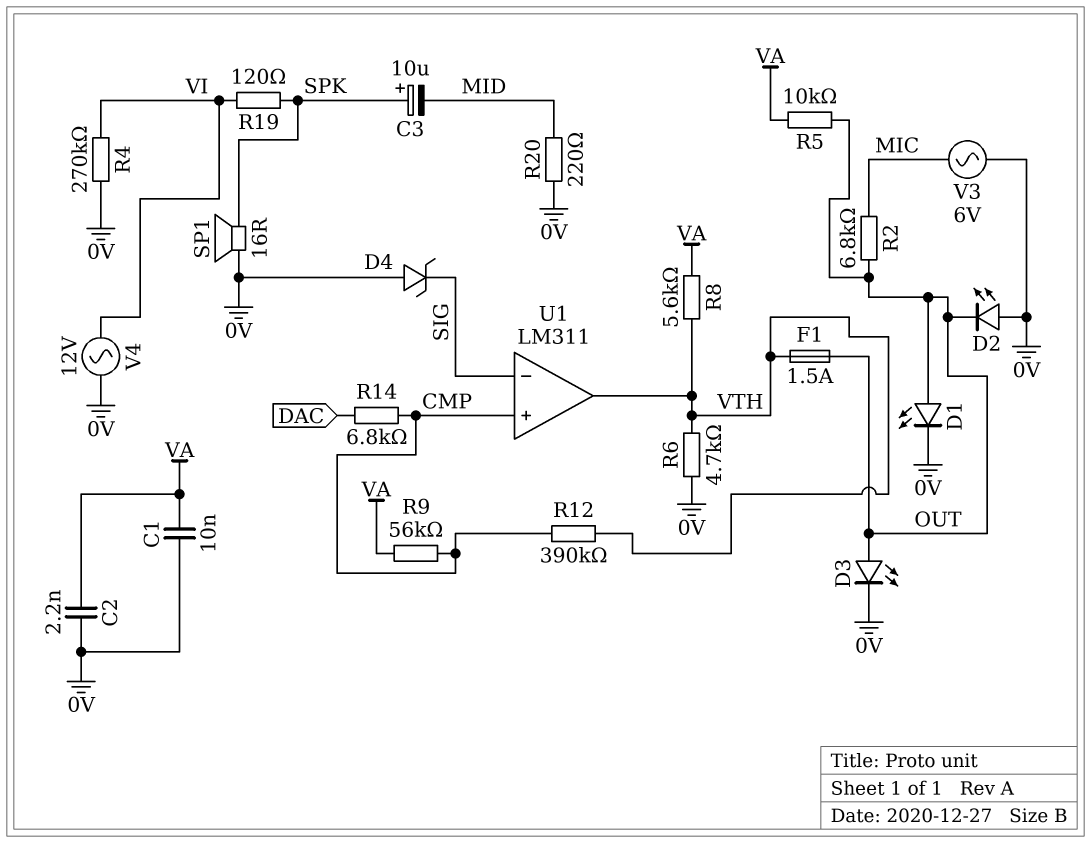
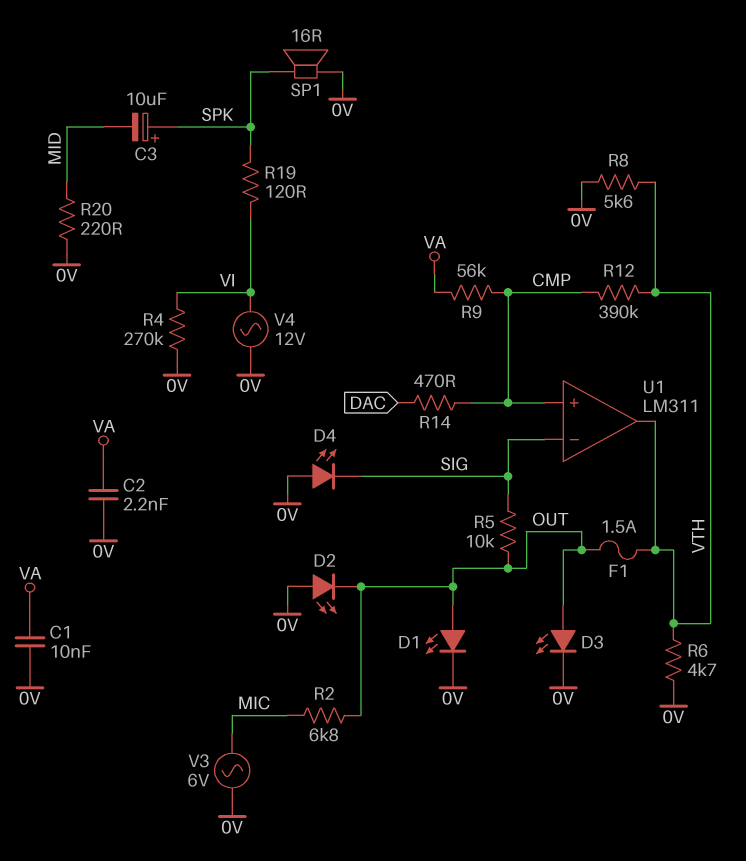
D4: zener (A 0V, K SIG) -> LED (A 0V, K SIG)
R5: 10k (OUT, VA) -> 10k (OUT, SIG)
R8: 5.6k (VA, VTH) -> 5.6k (0V, VTH)
R14: 6.8k (CMP, DAC) -> 470 (CMP, DAC)

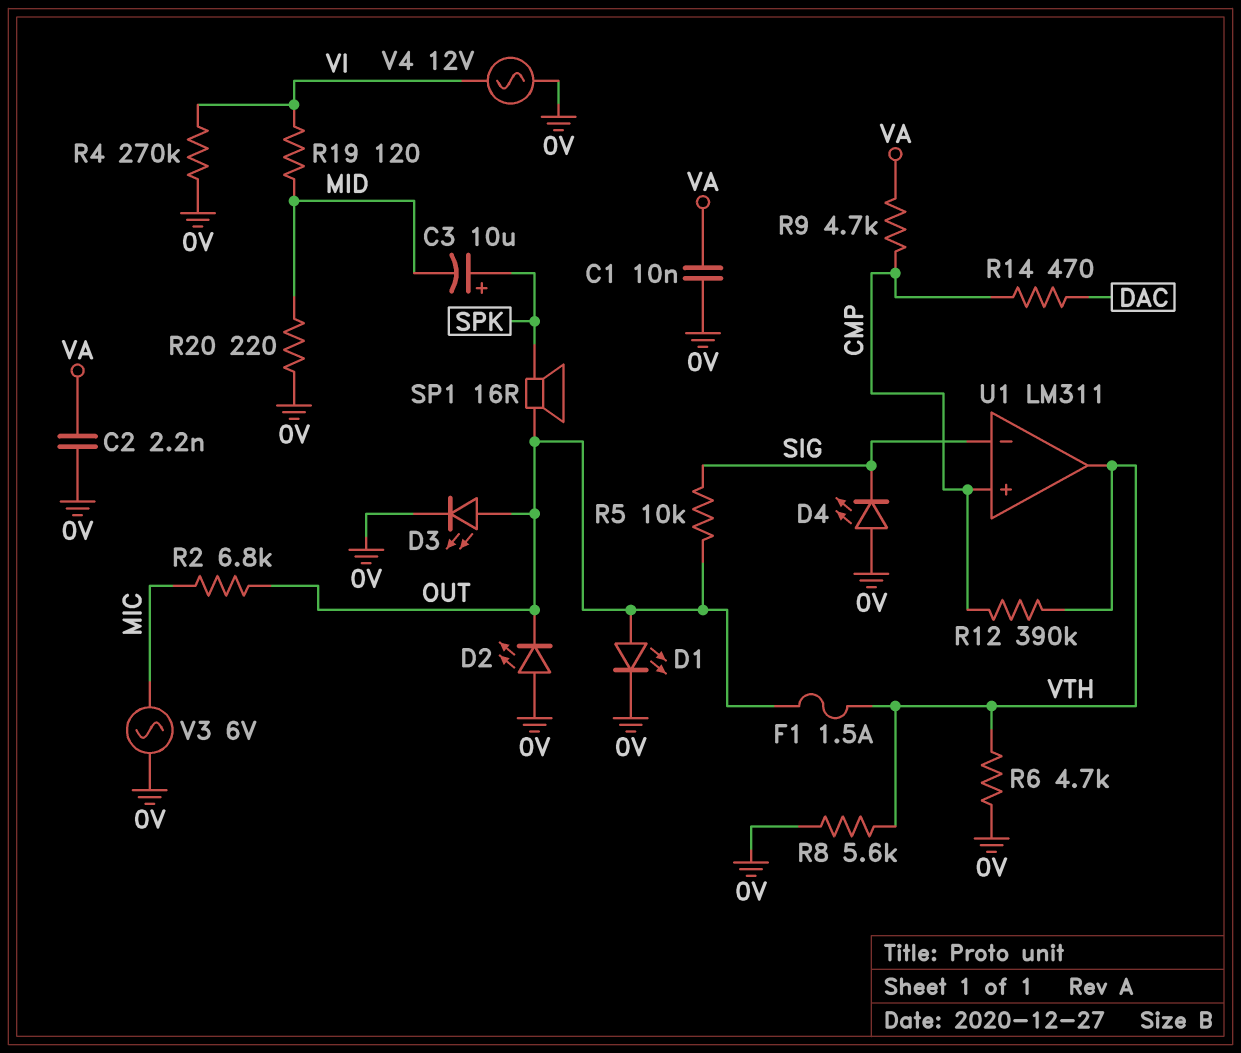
R9: 56k (CMP, VA) -> 4.7k (CMP, VA)
R19: 120 (SPK, VI) -> 120 (MID, VI)
SP1: speaker 16R (0V, SPK) -> speaker 16R (OUT, SPK)

